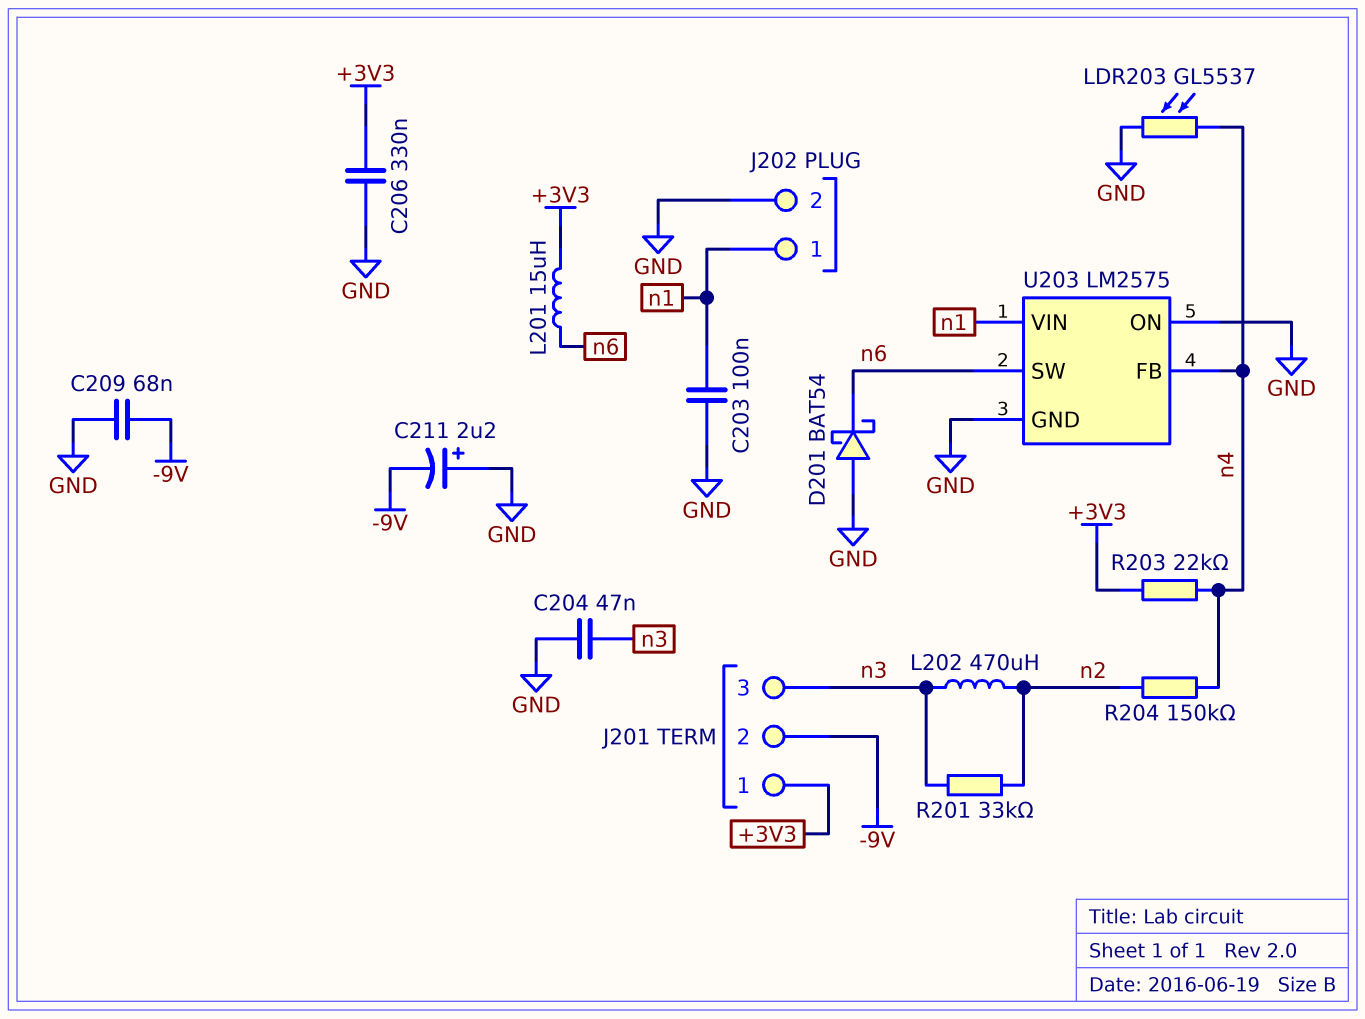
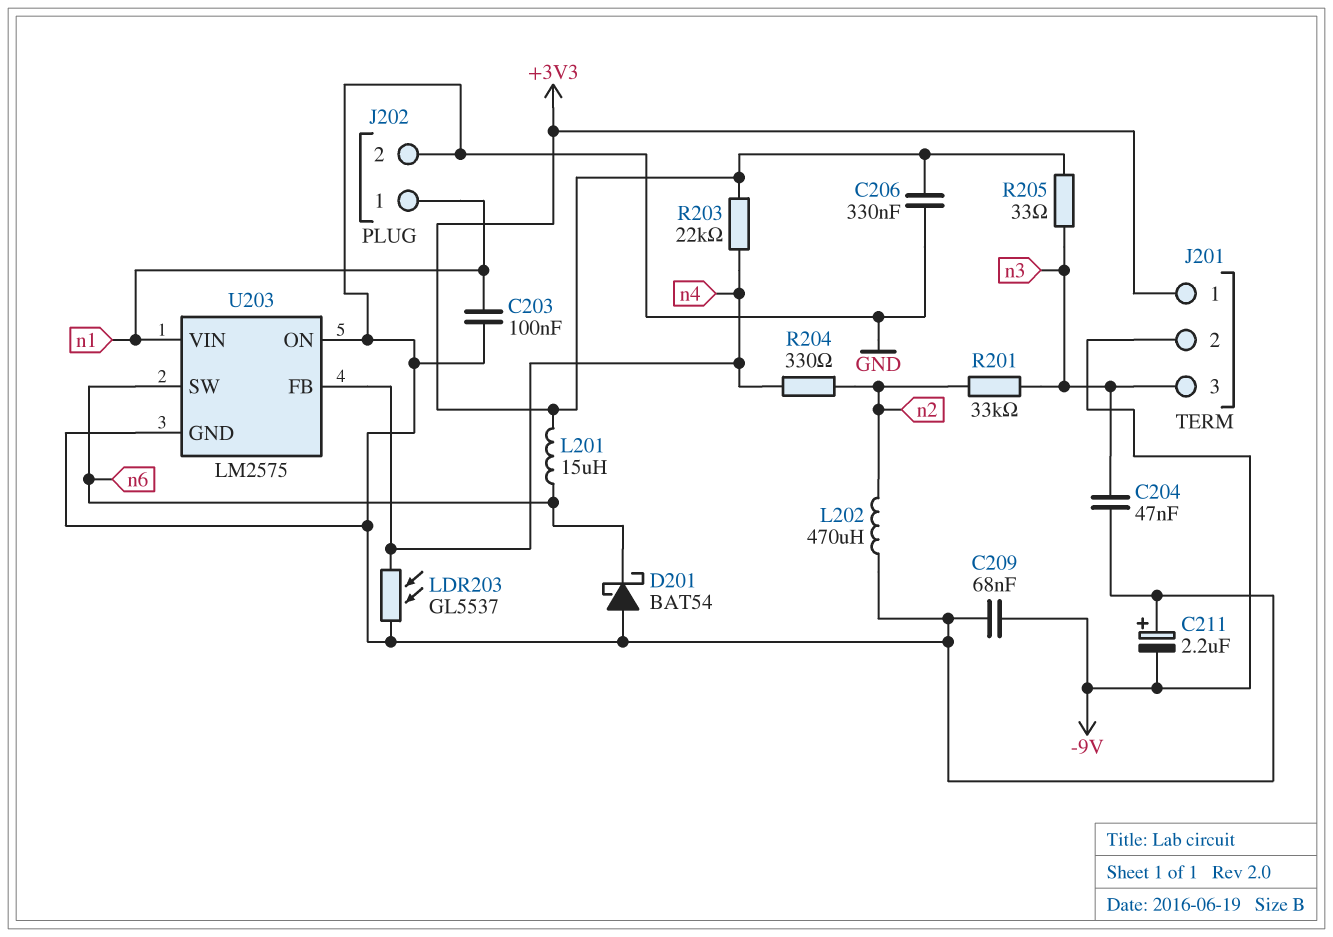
L202: 470uH (n2, n3) -> 470uH (GND, n2)
R204: 150k (n2, n4) -> 330 (n2, n4)
R205: none -> 33 (+3V3, n3)

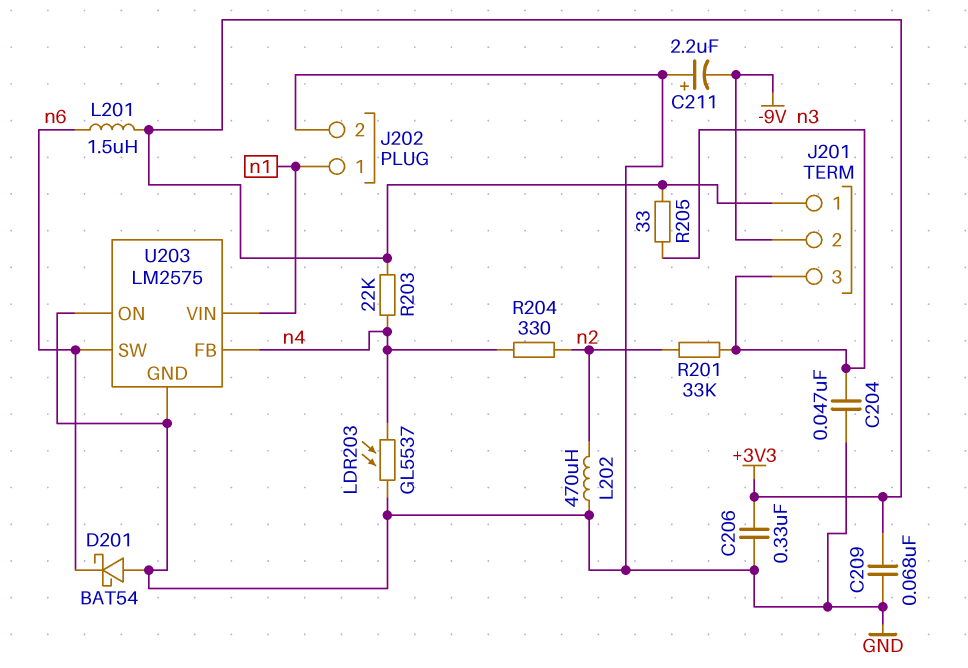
C203: 100nF (GND, n1) -> none
C209: 68nF (-9V, GND) -> 68nF (+3V3, GND)
L201: 15uH (+3V3, n6) -> 1.5uH (+3V3, n6)

